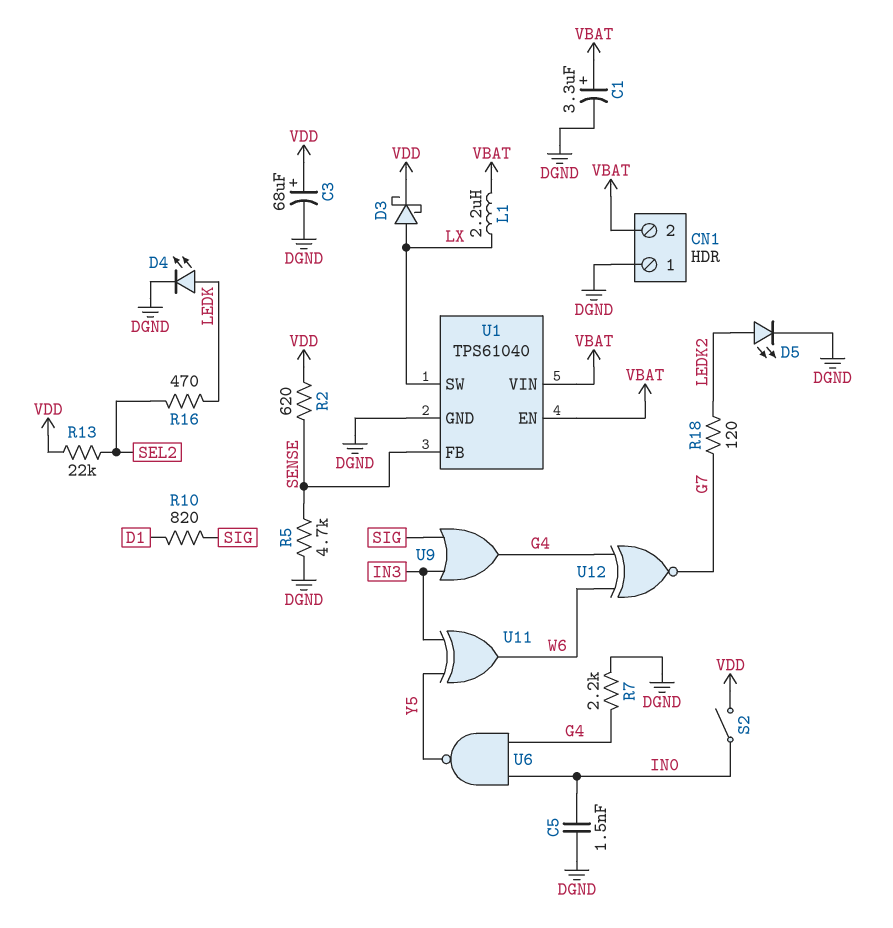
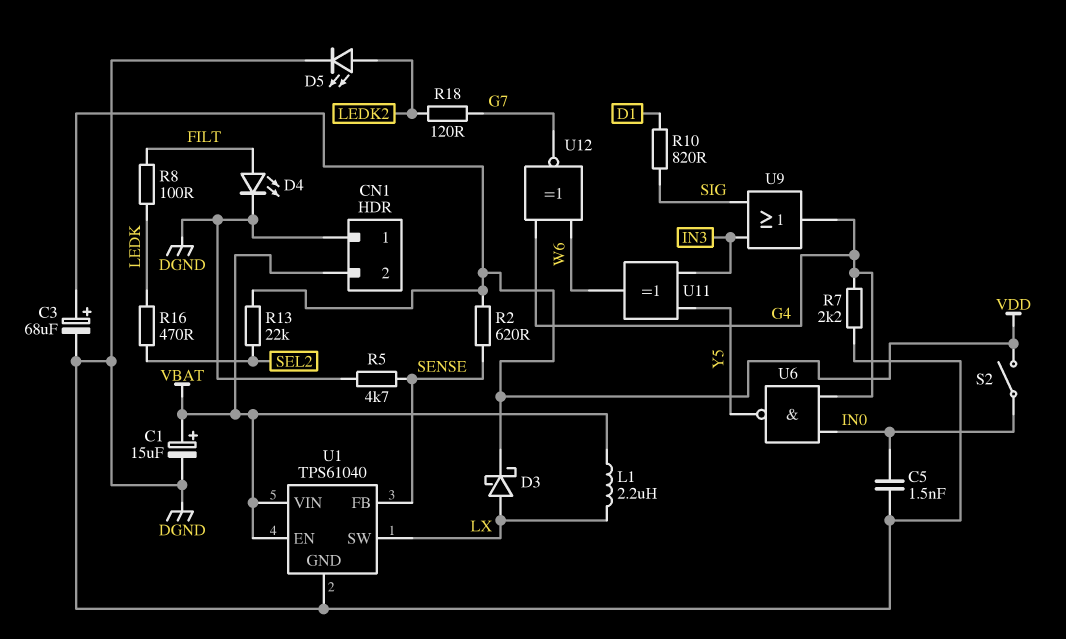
C1: 3.3uF (plus VBAT, minus DGND) -> 15uF (plus VBAT, minus DGND)
D4: LED (A LEDK, K DGND) -> LED (A FILT, K DGND)
R8: none -> 100 (FILT, LEDK)

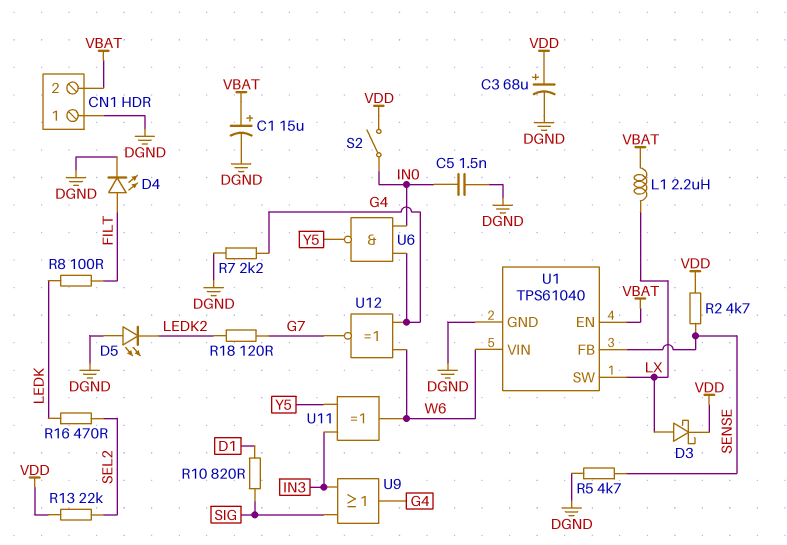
D5: LED (A LEDK2, K DGND) -> LED (A DGND, K LEDK2)
R2: 620 (SENSE, VDD) -> 4.7k (SENSE, VDD)
U1 pin VIN: VBAT -> W6

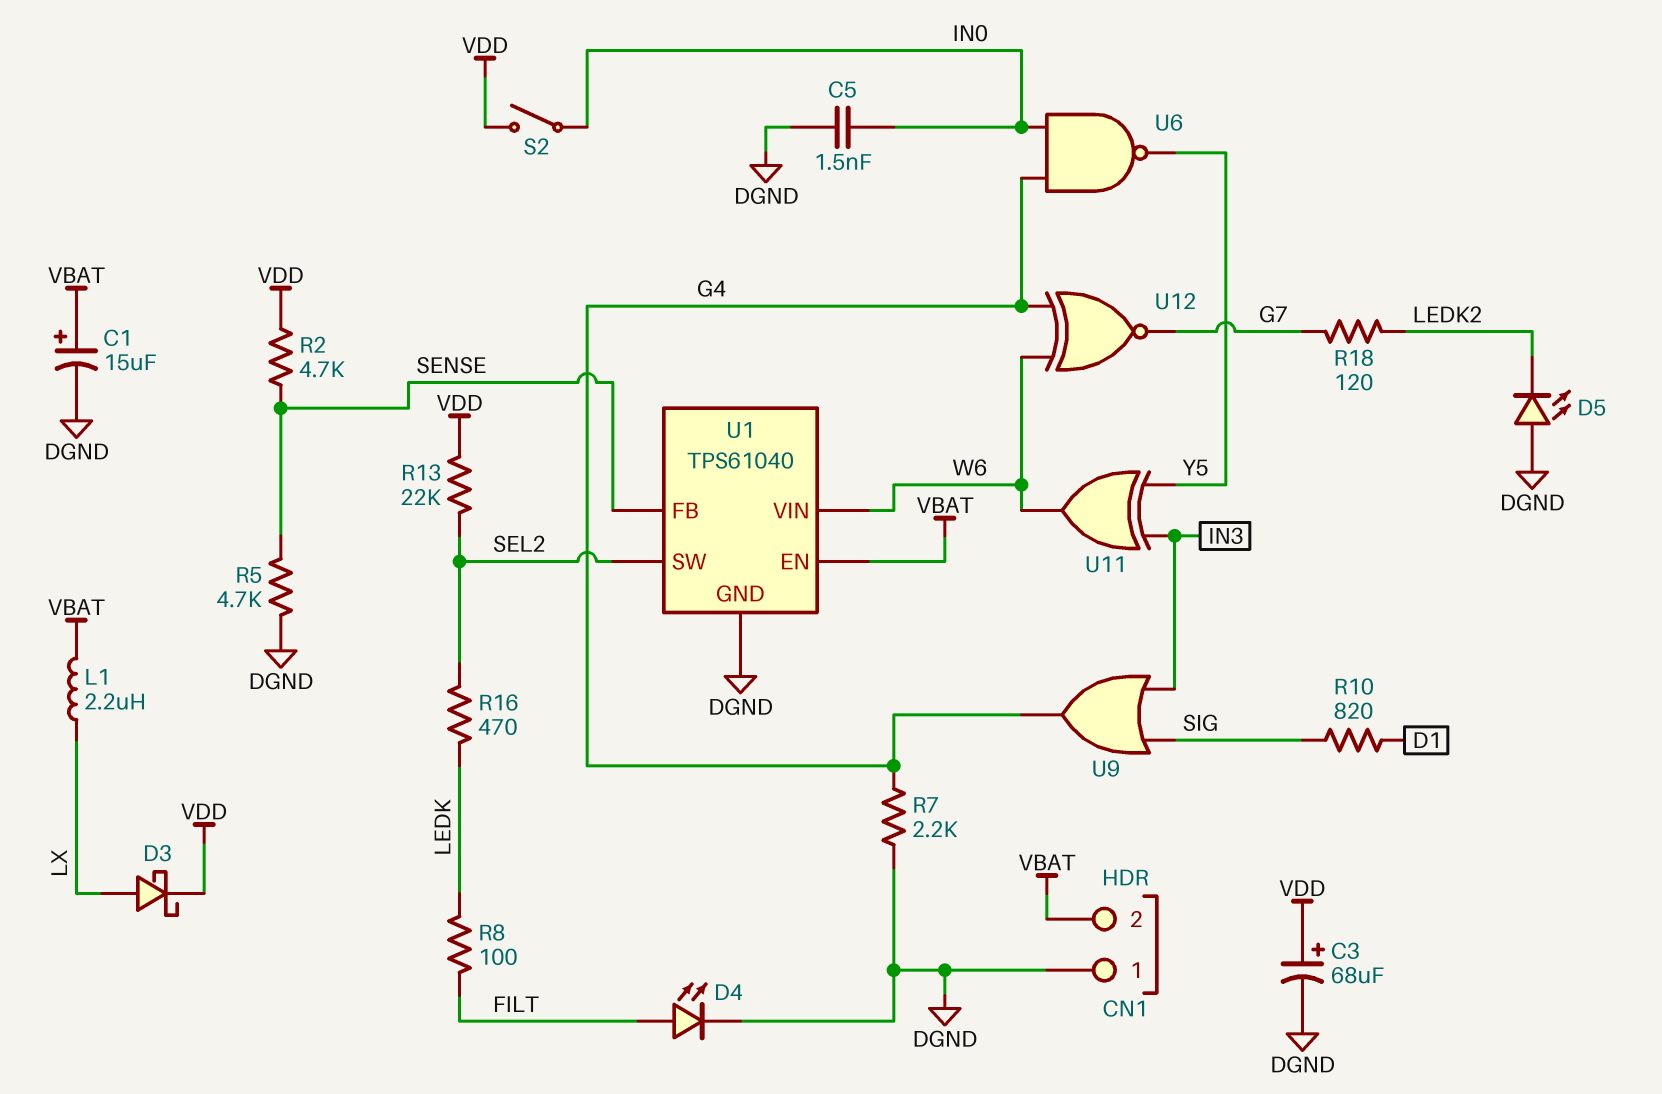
U1 pin SW: LX -> SEL2

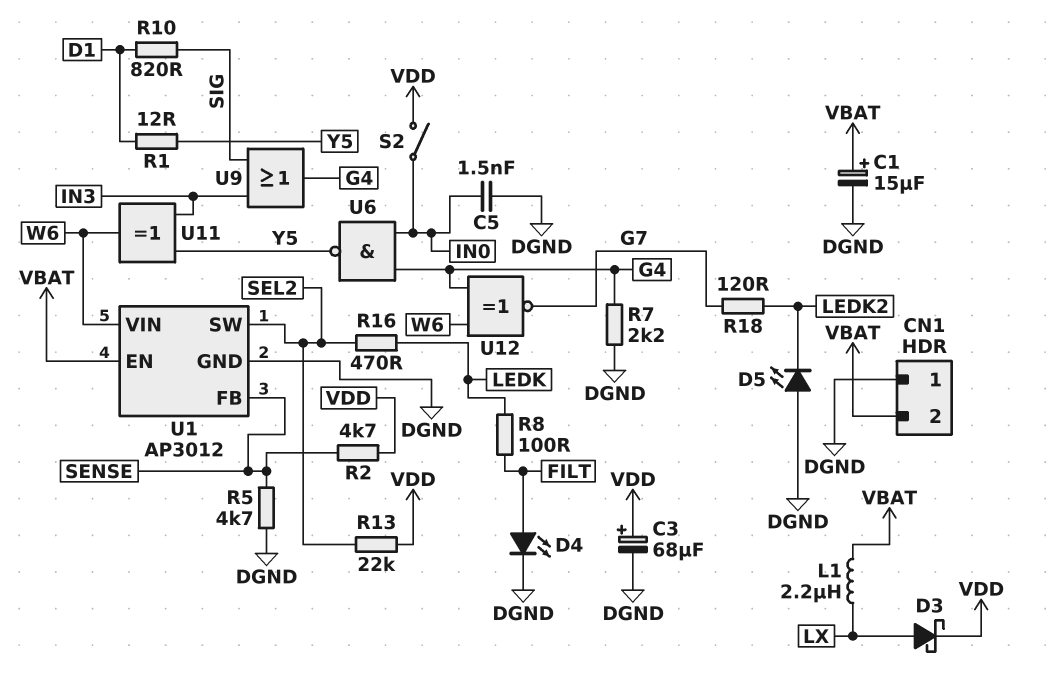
R1: none -> 12 (D1, Y5)
U1: TPS61040 -> AP3012

